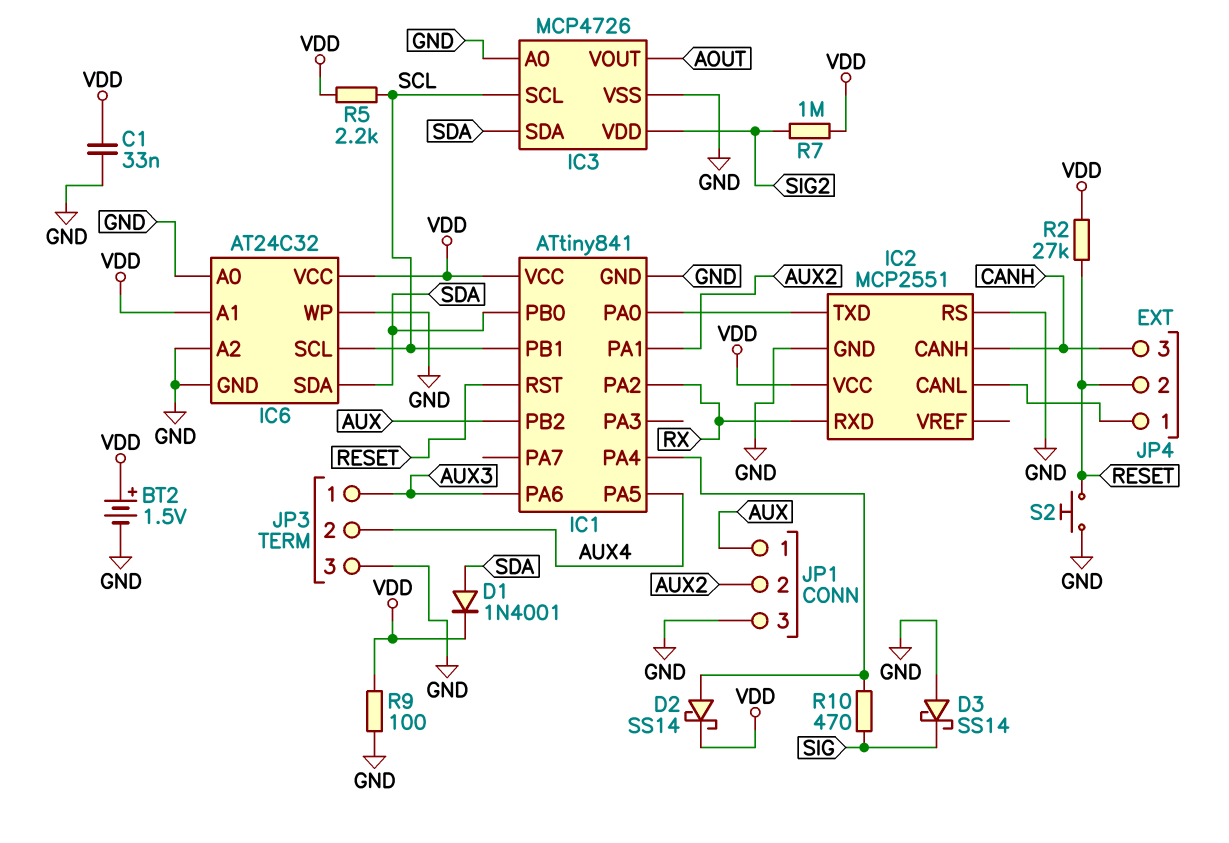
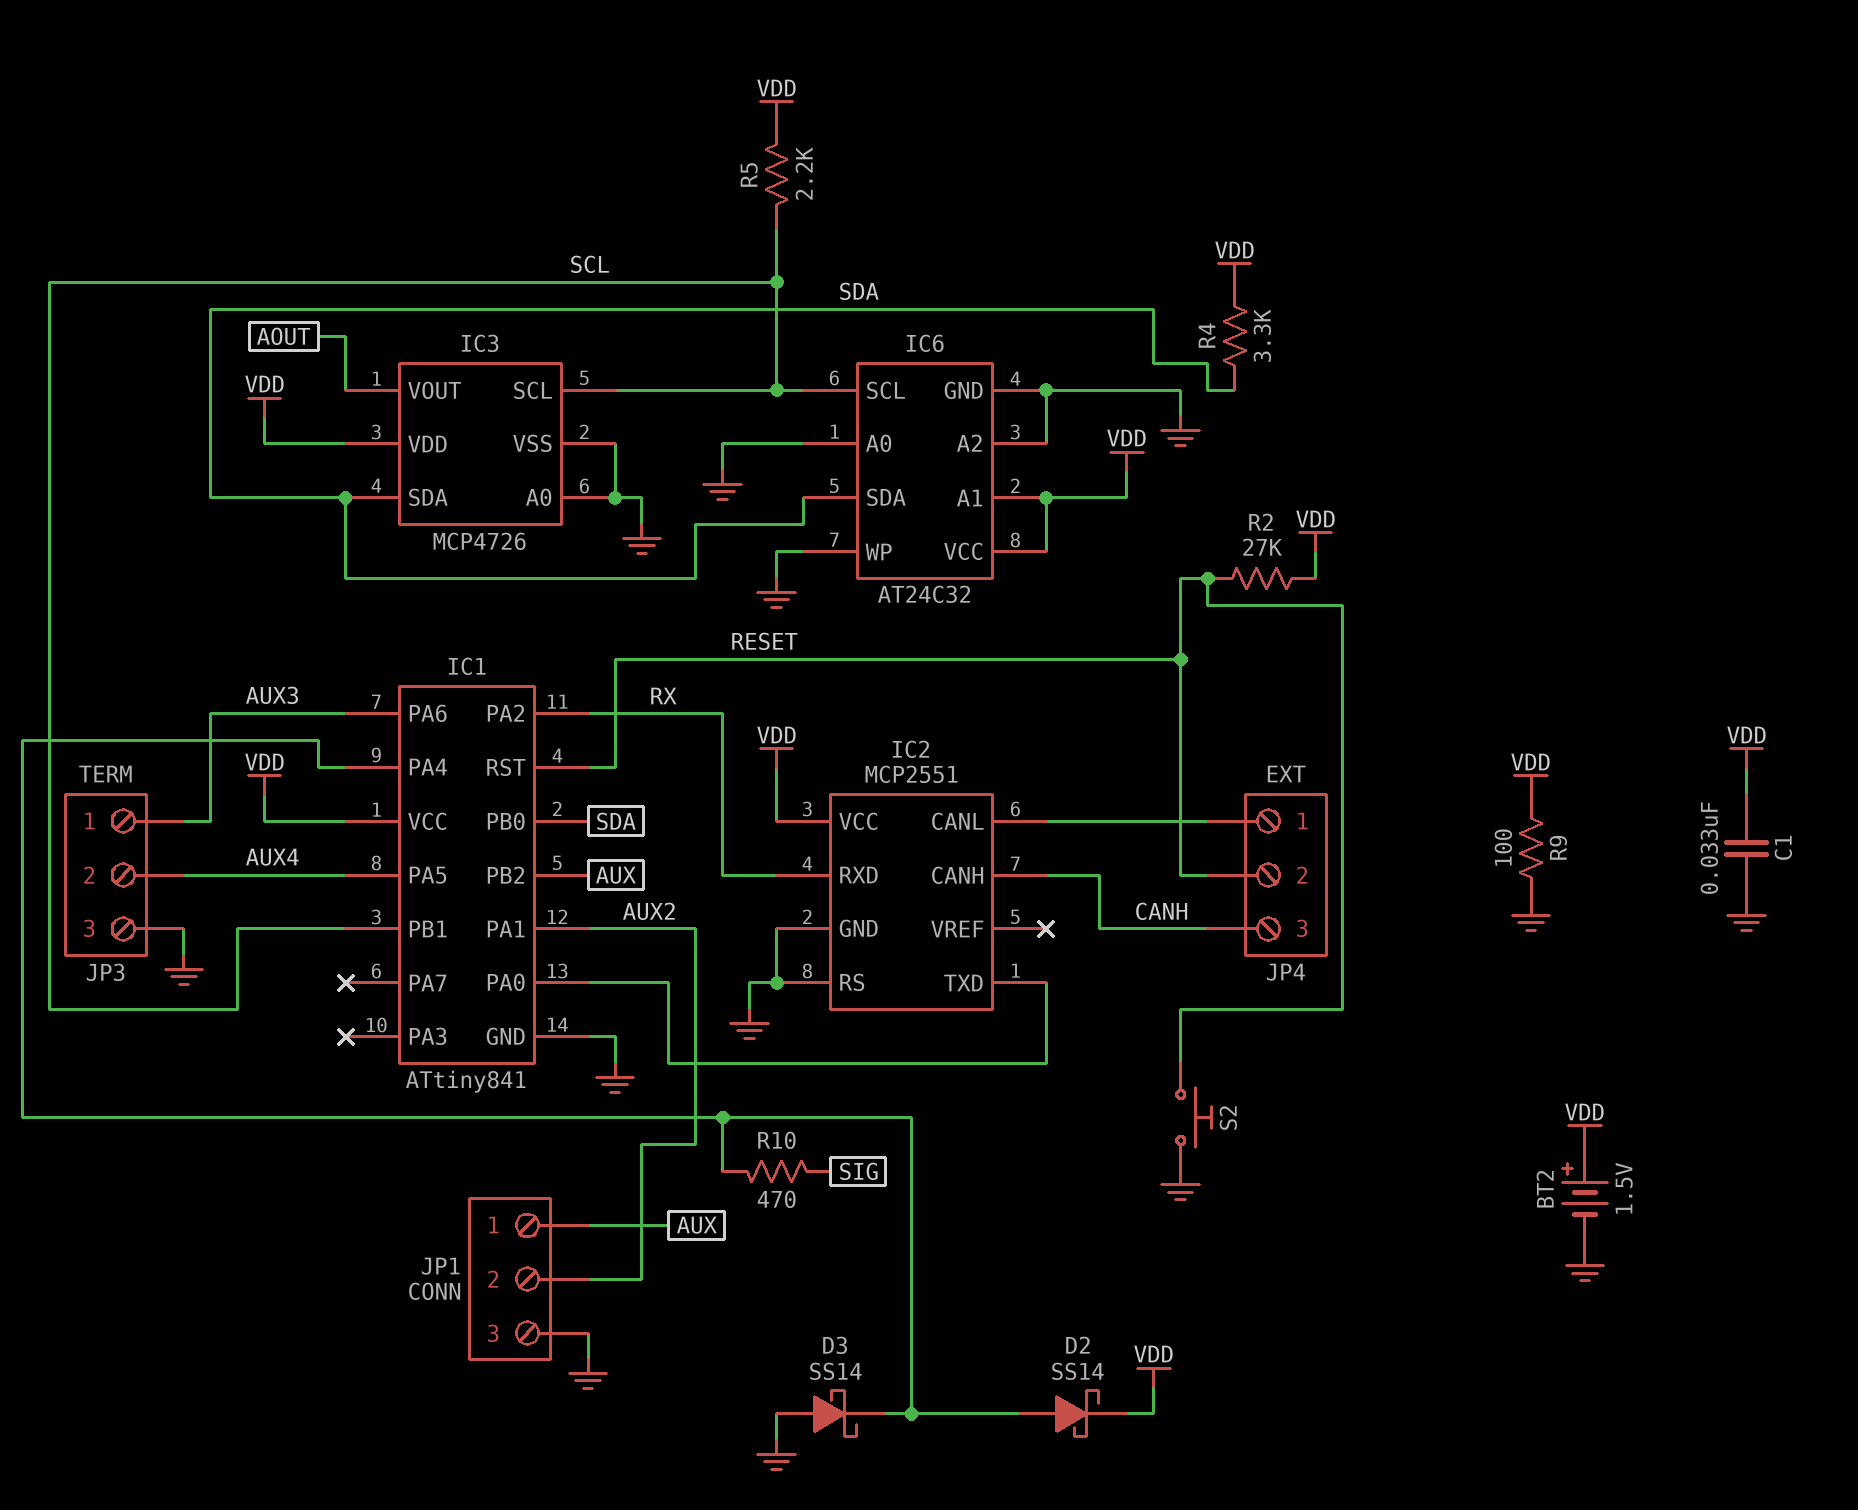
D1: diode 1N4001 (A SDA, K VDD) -> none
D3: schottky SS14 (A GND, K SIG) -> schottky SS14 (A GND, K IC1/PA4)
IC3 pin VDD: SIG2 -> VDD
R4: none -> 3.3k (SDA, VDD)
R7: 1M (SIG2, VDD) -> none

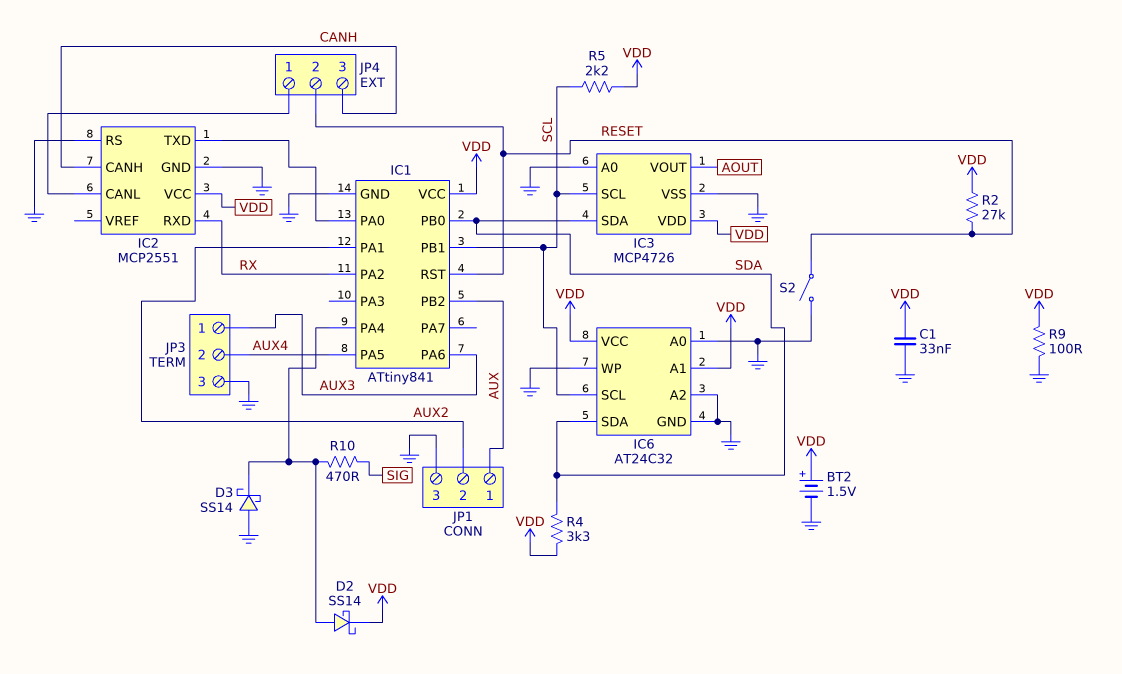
S2: button (GND, RESET) -> switch (GND, RESET)

